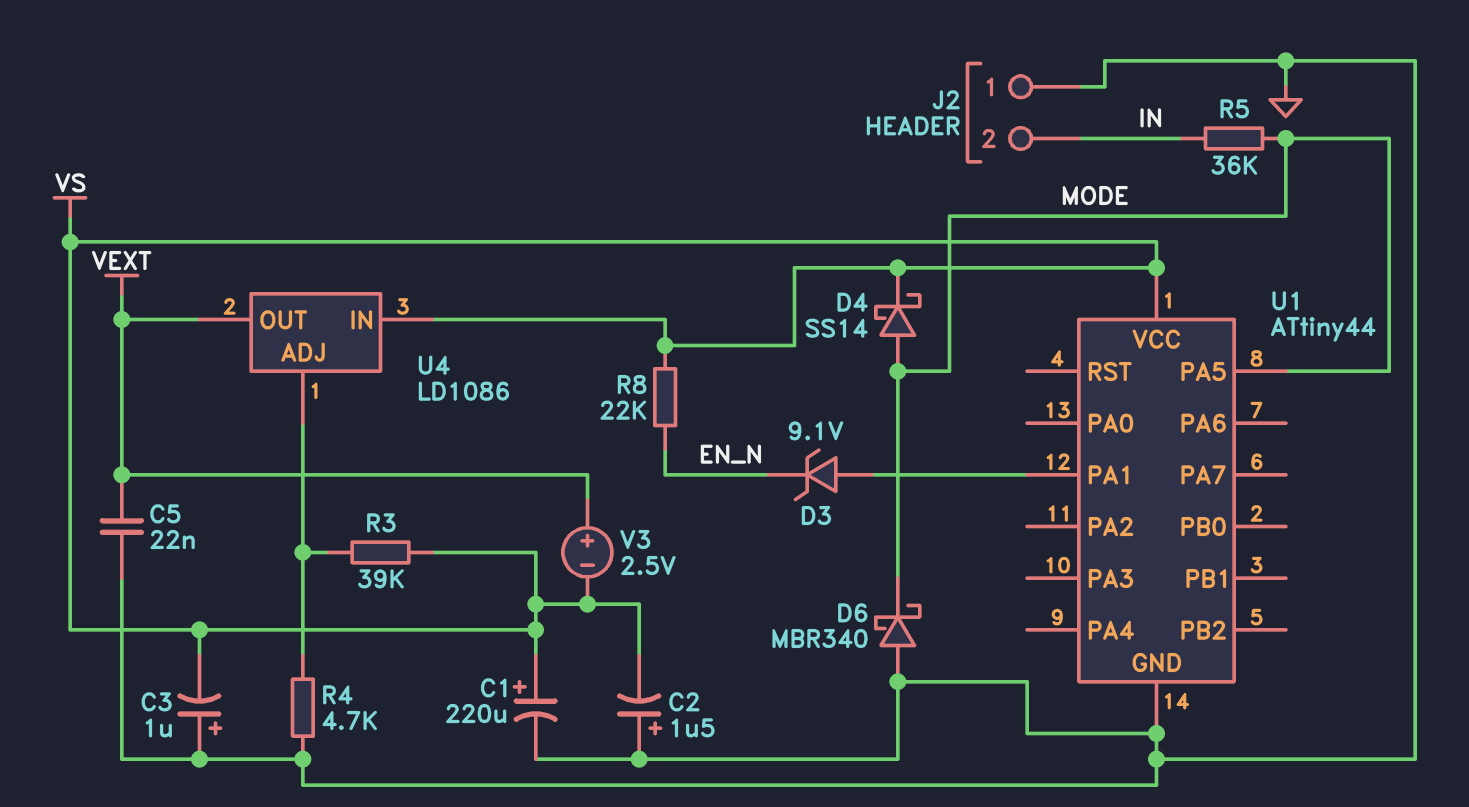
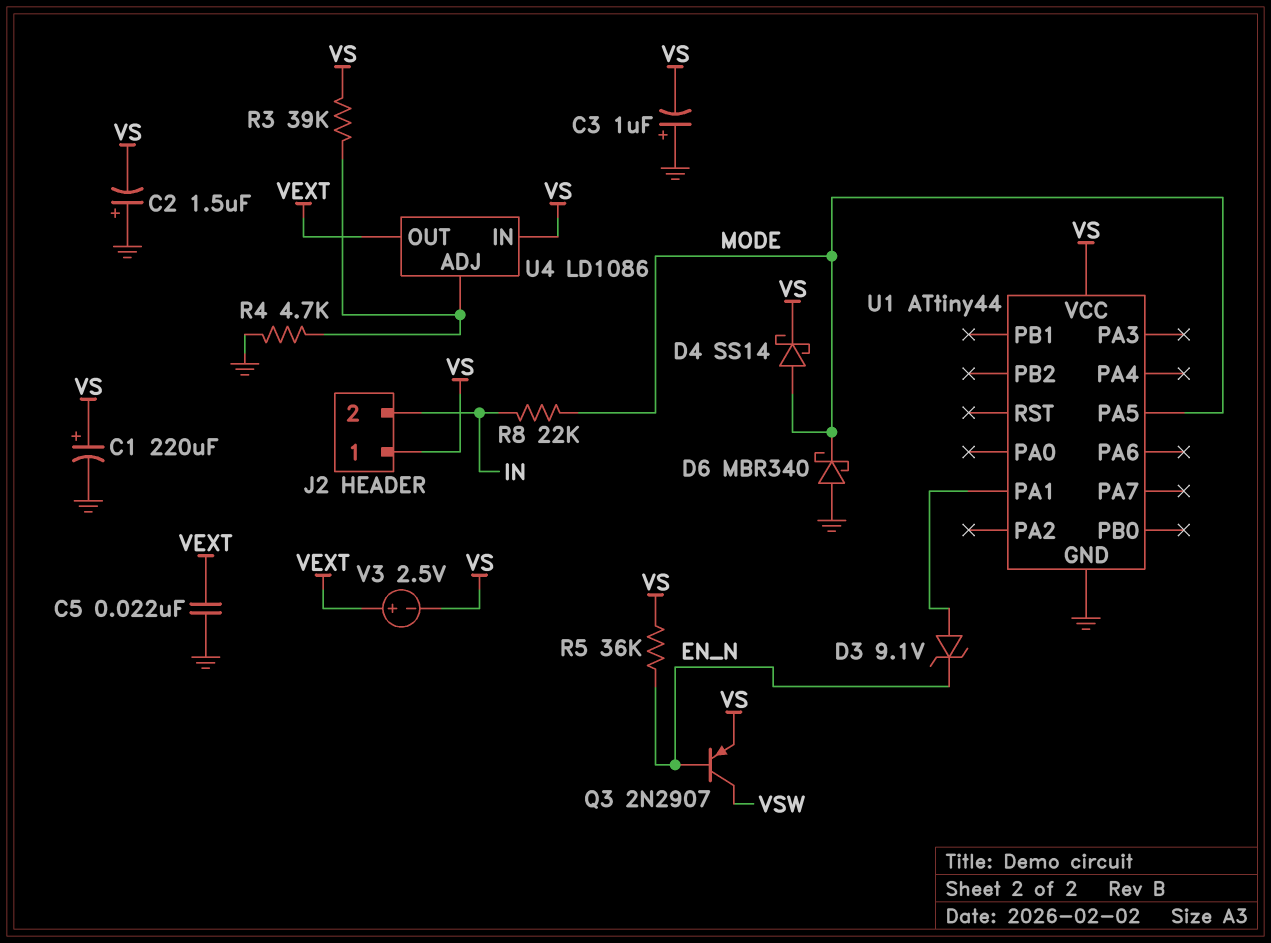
J2 pin 1: GND -> VS
Q3: none -> PNP 2N2907 (B EN_N, C VSW, E VS)
R5: 36k (IN, MODE) -> 36k (EN_N, VS)
R8: 22k (EN_N, VS) -> 22k (IN, MODE)

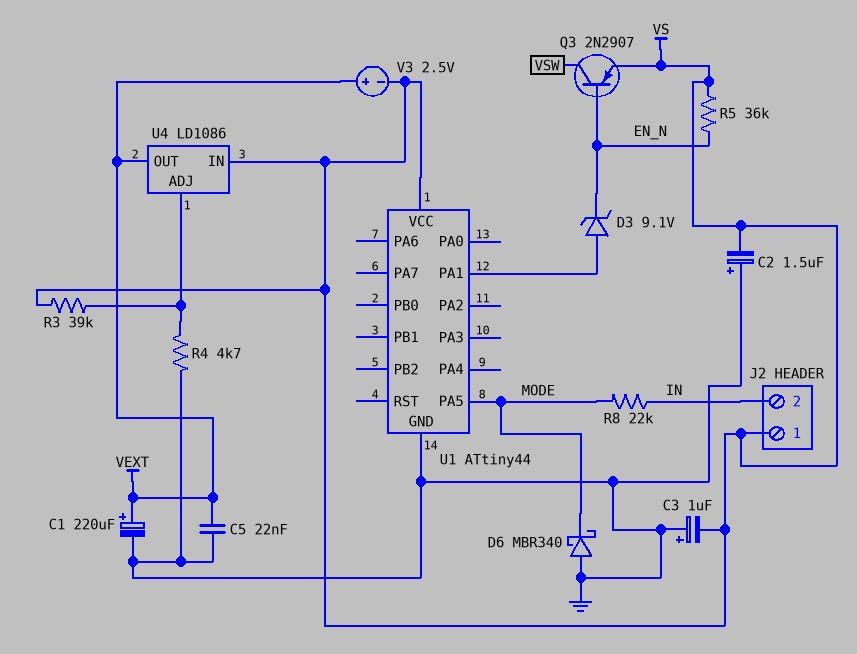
C1: 220uF (plus VS, minus GND) -> 220uF (plus VEXT, minus GND)
D4: schottky SS14 (A MODE, K VS) -> none

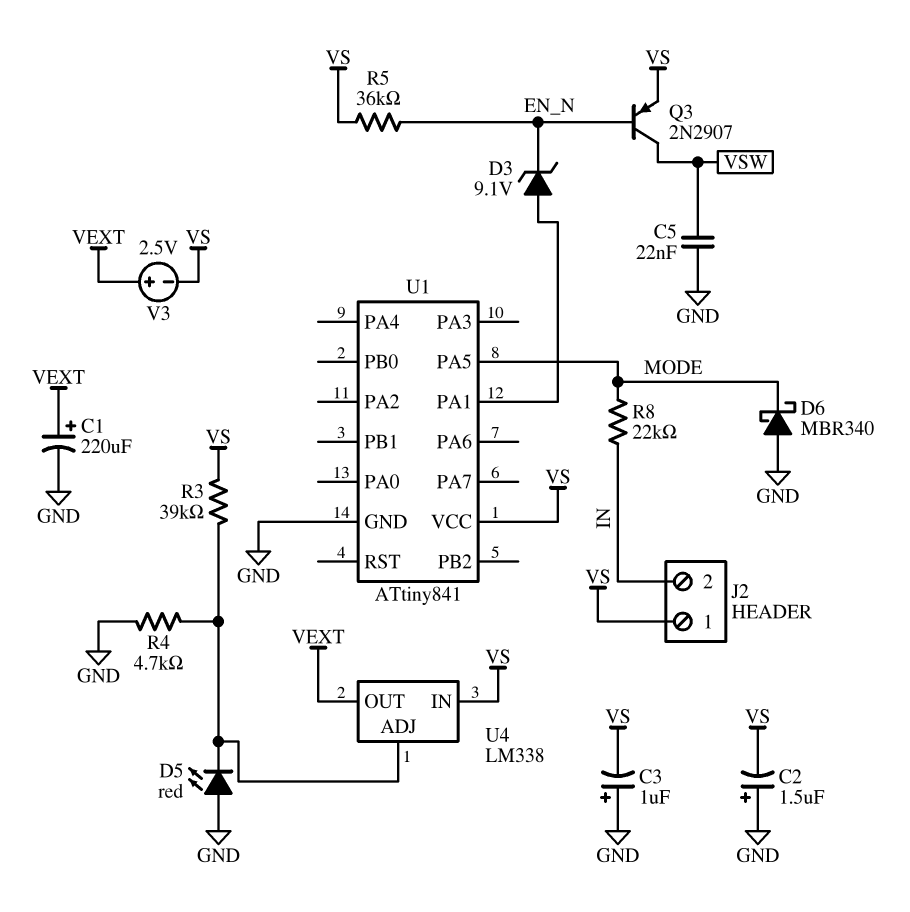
C5: 22nF (GND, VEXT) -> 22nF (GND, VSW)
D5: none -> LED red (A GND, K U4/ADJ)
U1: ATtiny44 -> ATtiny841
U4: LD1086 -> LM338

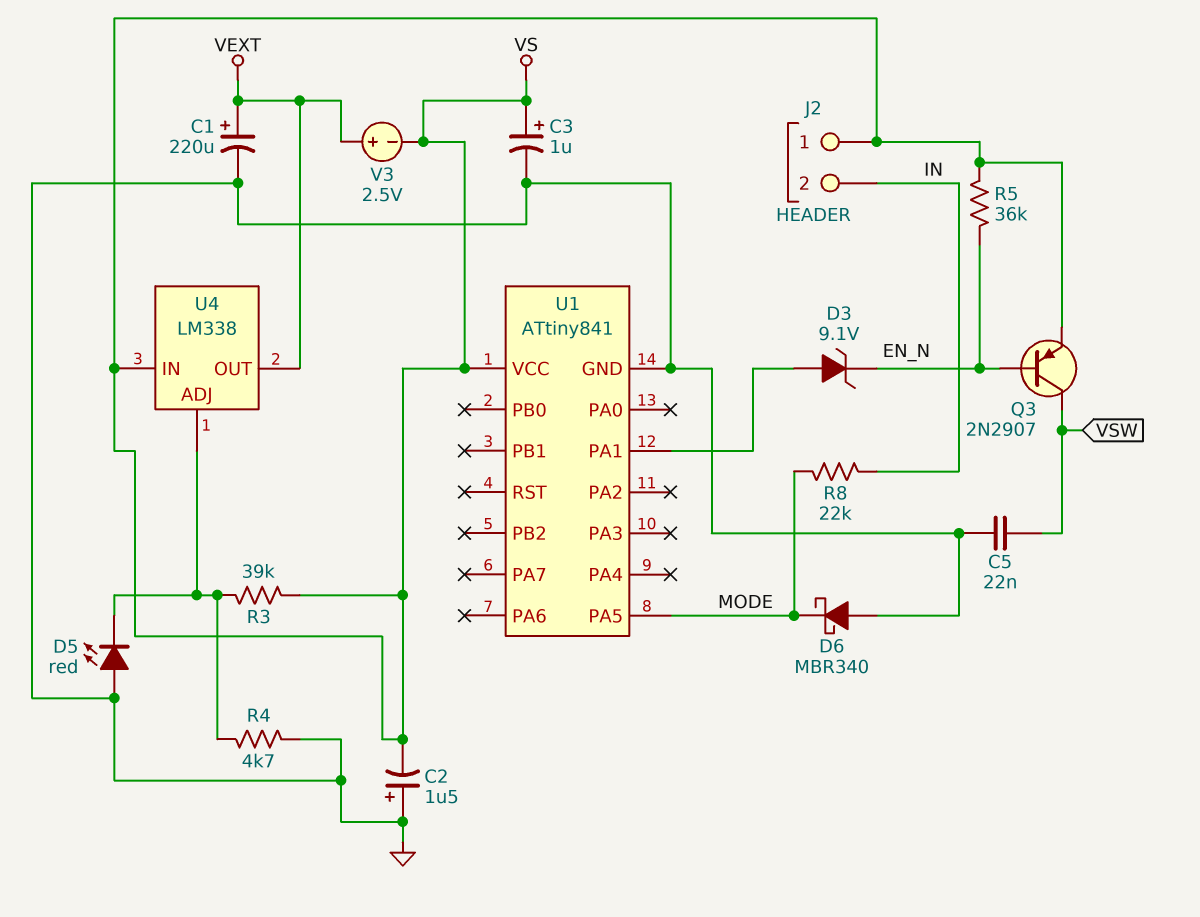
C3: 1uF (plus GND, minus VS) -> 1uF (plus VS, minus GND)

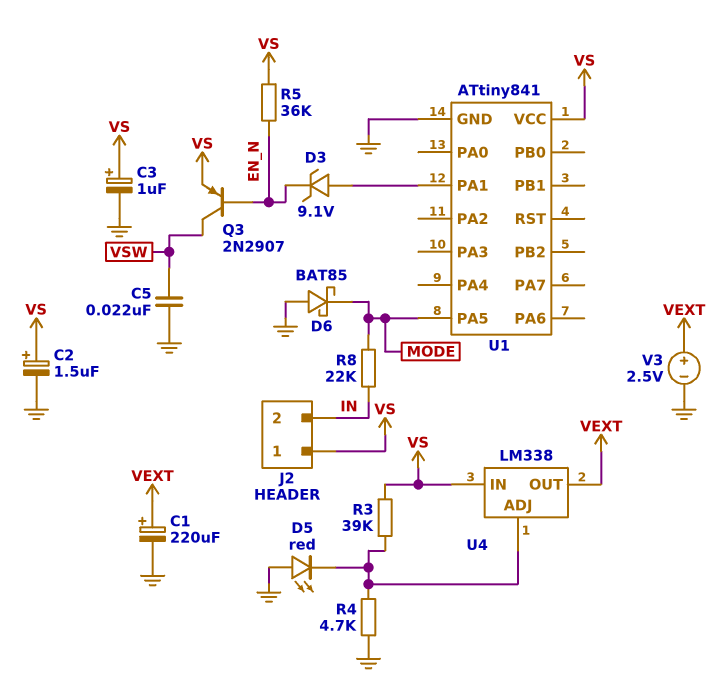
C2: 1.5uF (plus GND, minus VS) -> 1.5uF (plus VS, minus GND)
D6: schottky MBR340 (A GND, K MODE) -> schottky BAT85 (A GND, K MODE)
V3: 2.5V (plus VEXT, minus VS) -> 2.5V (plus VEXT, minus GND)

